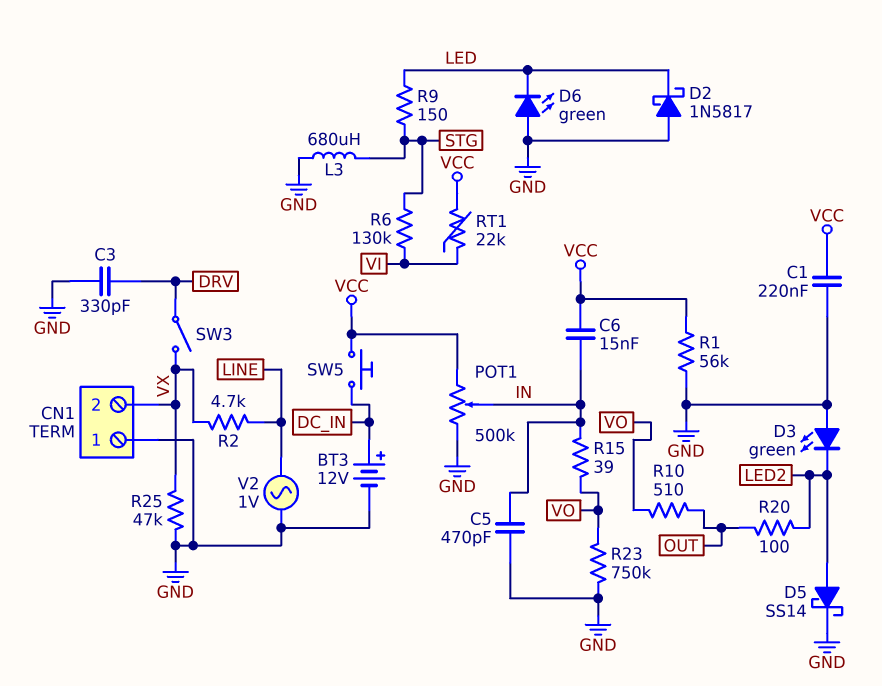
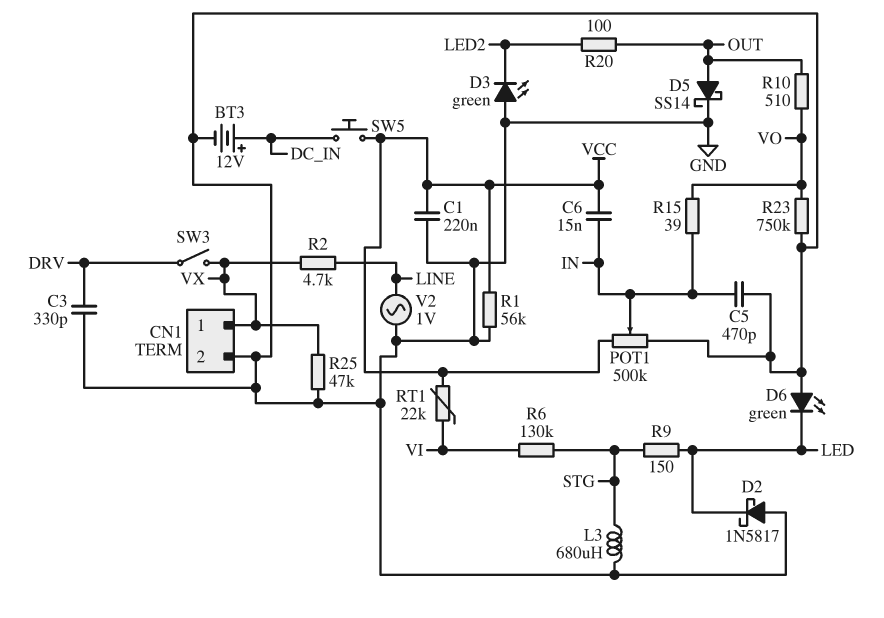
CN1 pin 1: GND -> VX
CN1 pin 2: VX -> GND
D5: schottky SS14 (A LED2, K GND) -> schottky SS14 (A OUT, K GND)

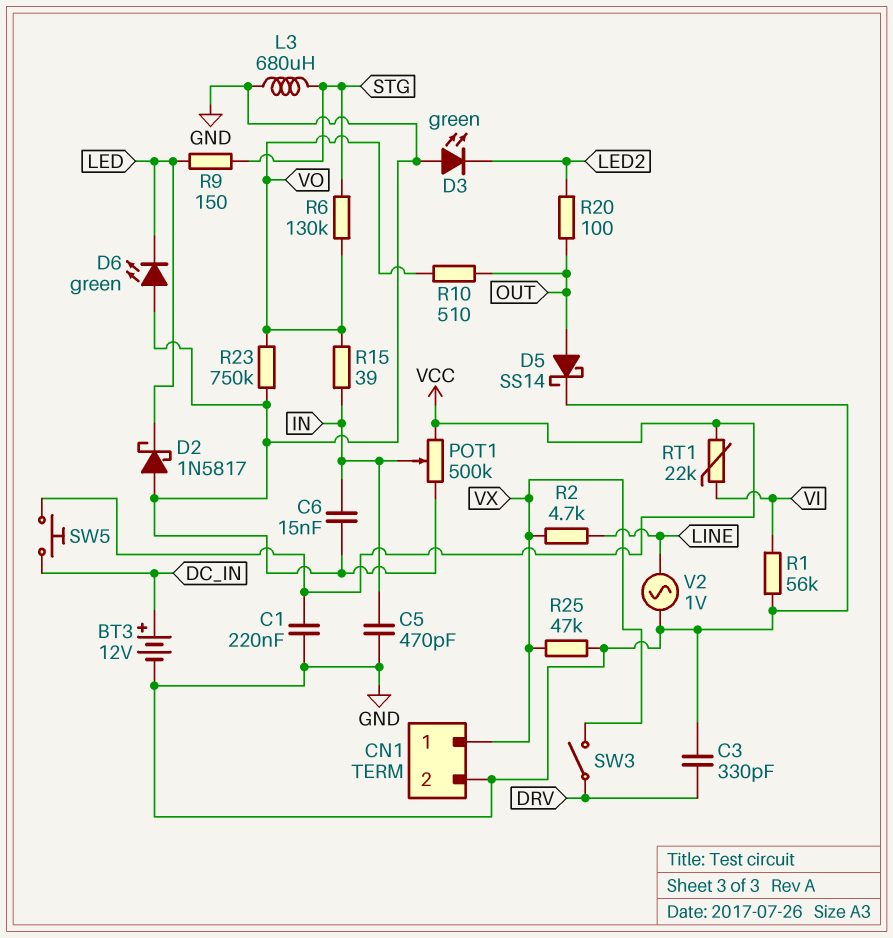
C6: 15nF (IN, VCC) -> 15nF (GND, IN)
R1: 56k (GND, VCC) -> 56k (GND, VI)
R6: 130k (STG, VI) -> 130k (STG, VO)

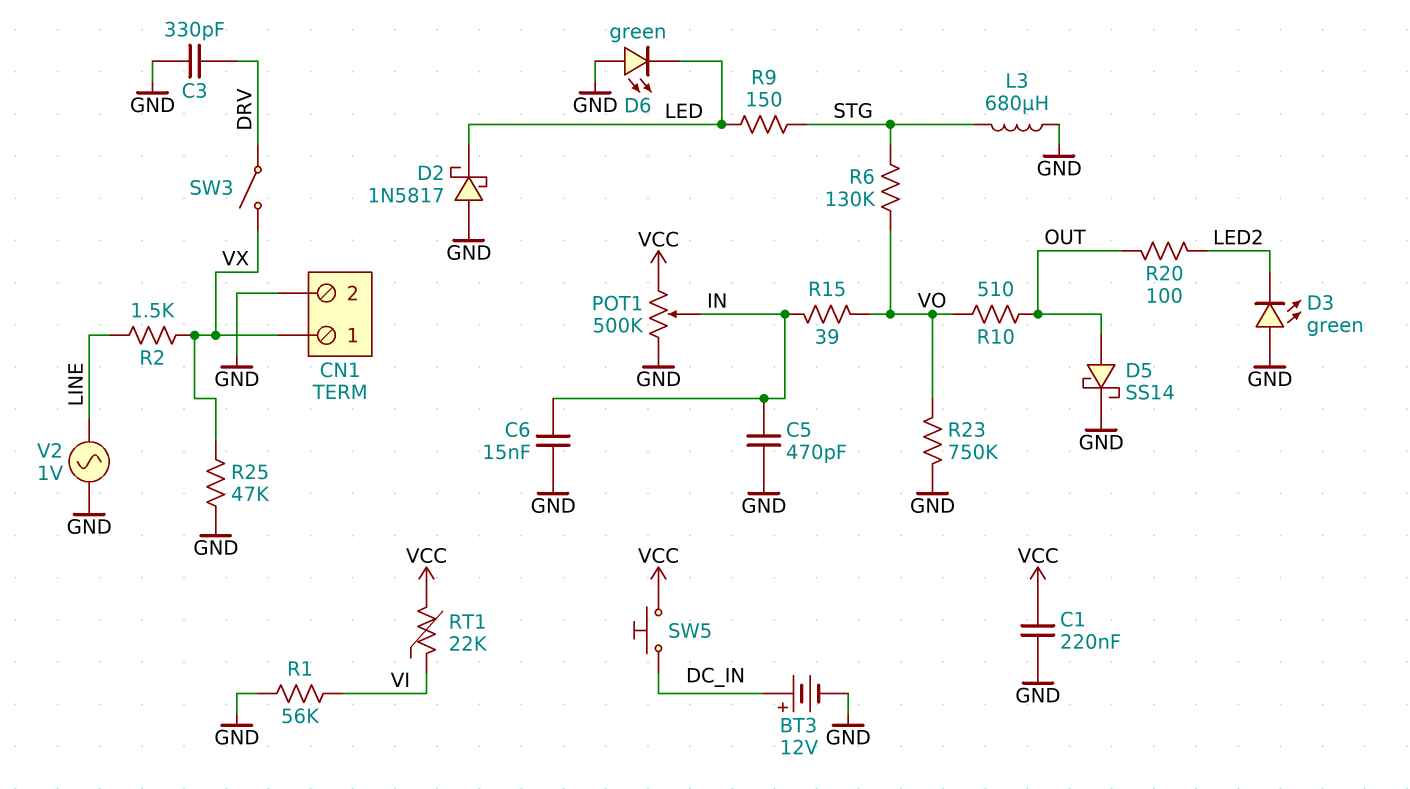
R2: 4.7k (LINE, VX) -> 1.5k (LINE, VX)

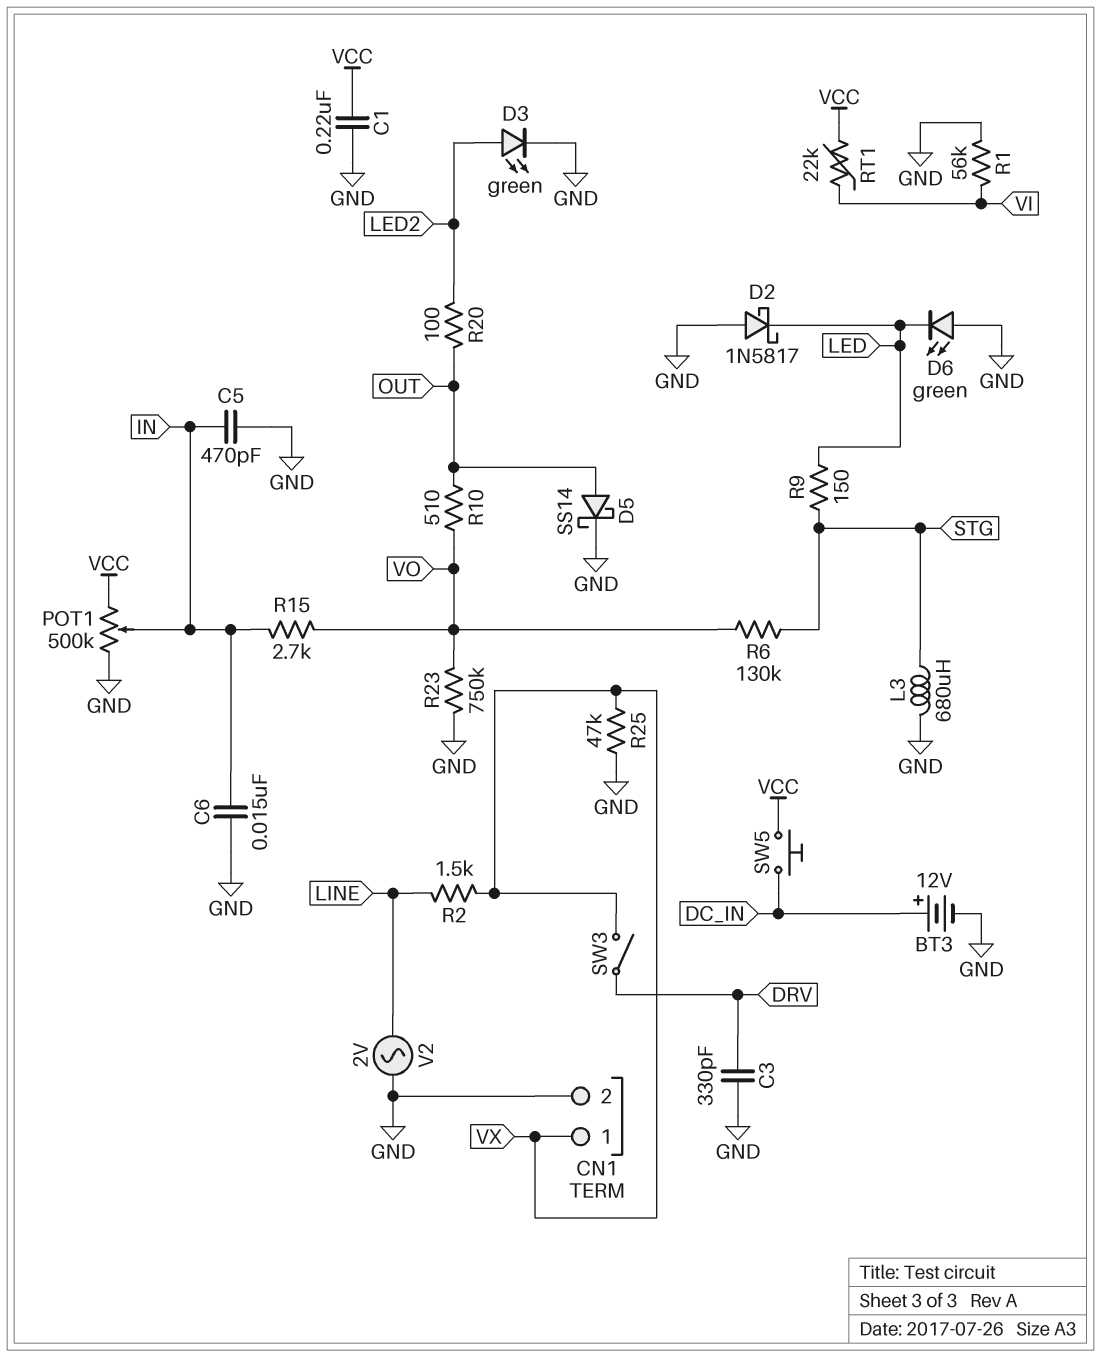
D3: LED green (A GND, K LED2) -> LED green (A LED2, K GND)
R15: 39 (IN, VO) -> 2.7k (IN, VO)
V2: AC 1V (GND, LINE) -> AC 2V (GND, LINE)

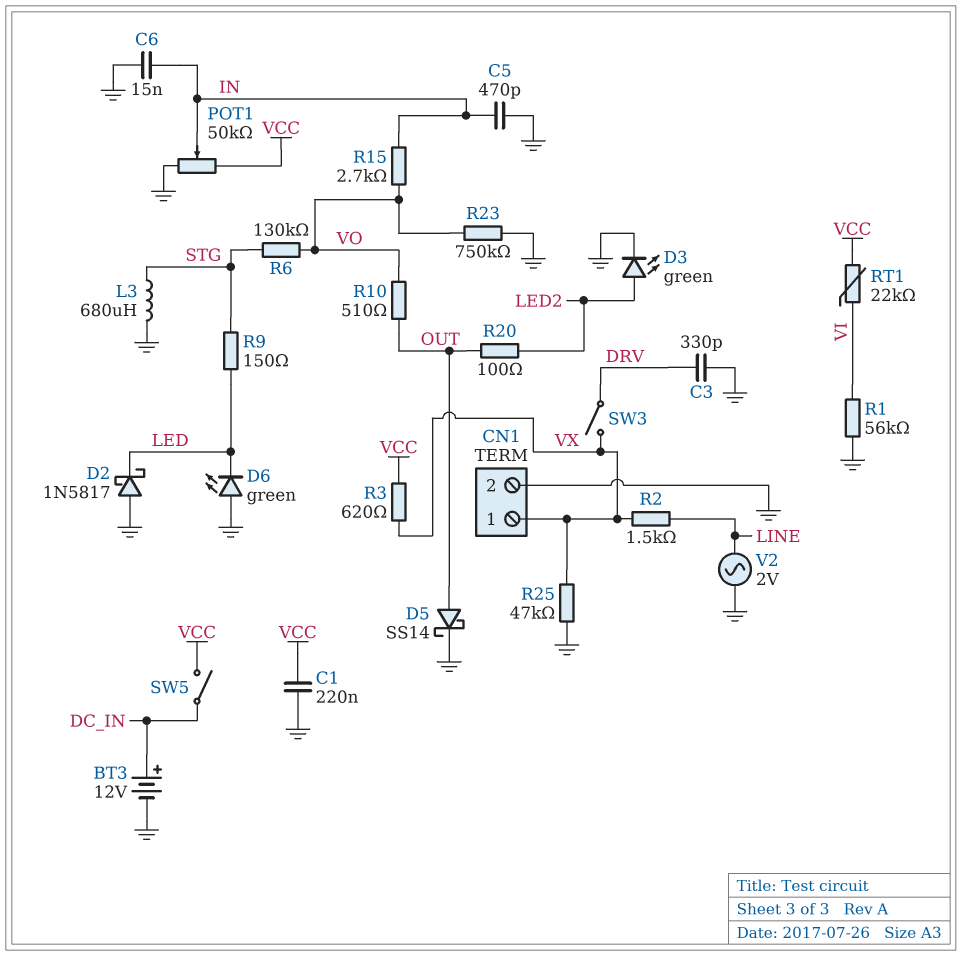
POT1: 500k (GND, VCC, wiper IN) -> 50k (GND, VCC, wiper IN)
R3: none -> 620 (VCC, VX)
SW5: button (DC_IN, VCC) -> switch (DC_IN, VCC)

